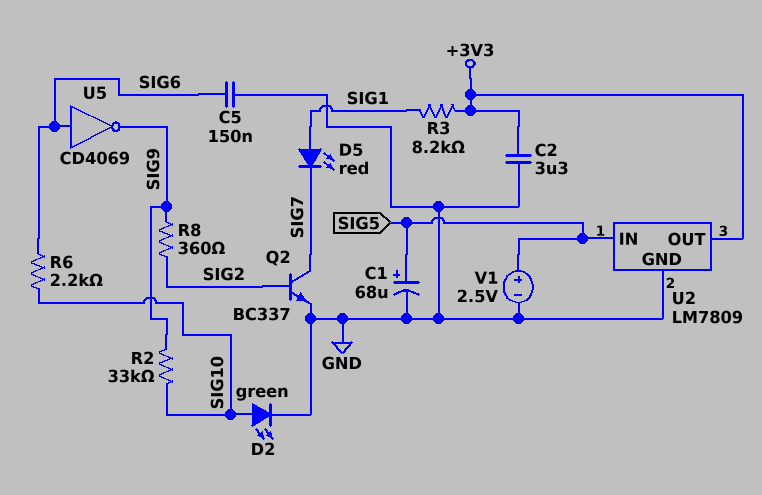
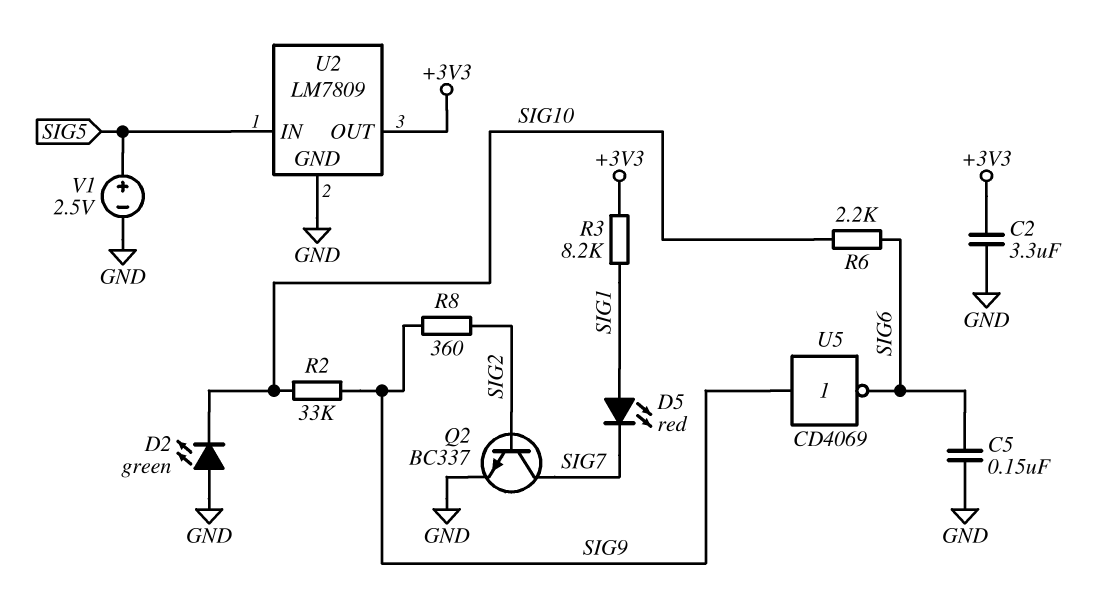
C1: 68uF (plus SIG5, minus GND) -> none
D2: LED green (A SIG10, K GND) -> LED green (A GND, K SIG10)
U5: NOT CD4069 (in SIG6, out SIG9) -> NOT CD4069 (in SIG9, out SIG6)

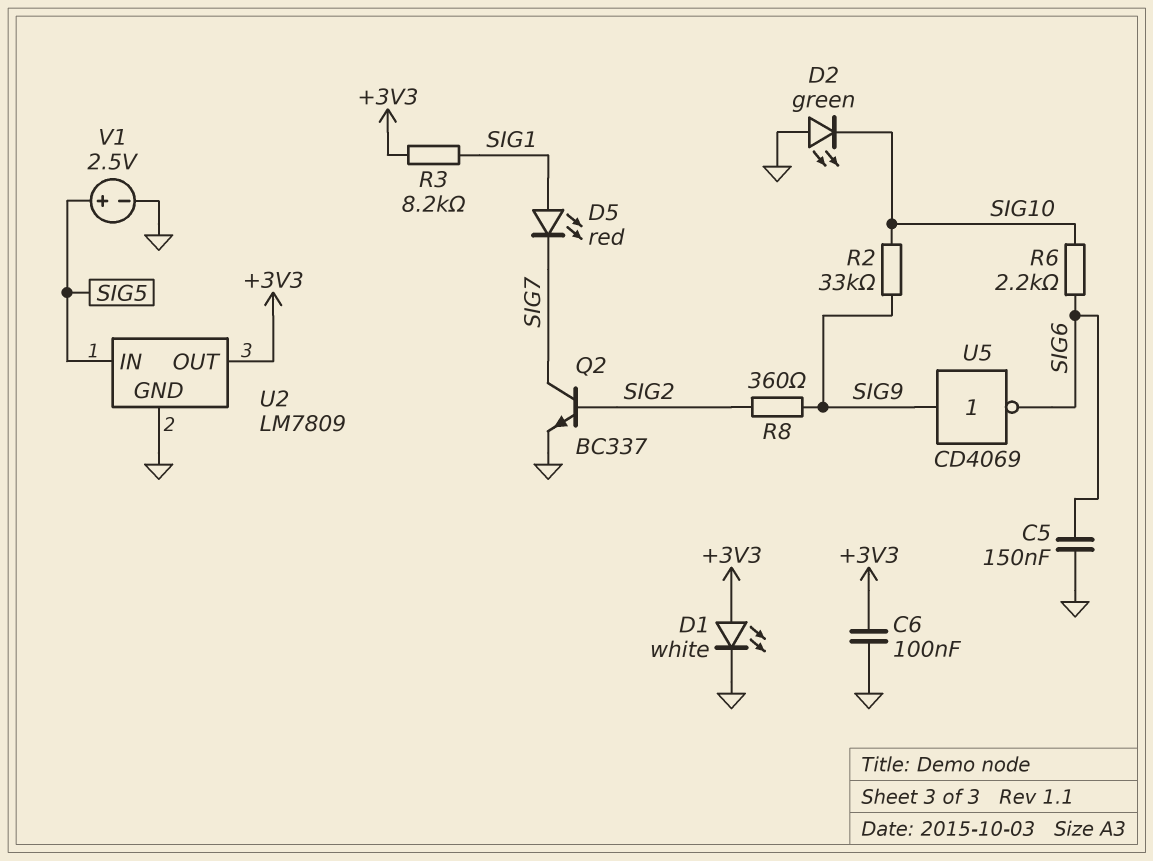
C2: 3.3uF (+3V3, GND) -> none
C6: none -> 100nF (+3V3, GND)
D1: none -> LED white (A +3V3, K GND)

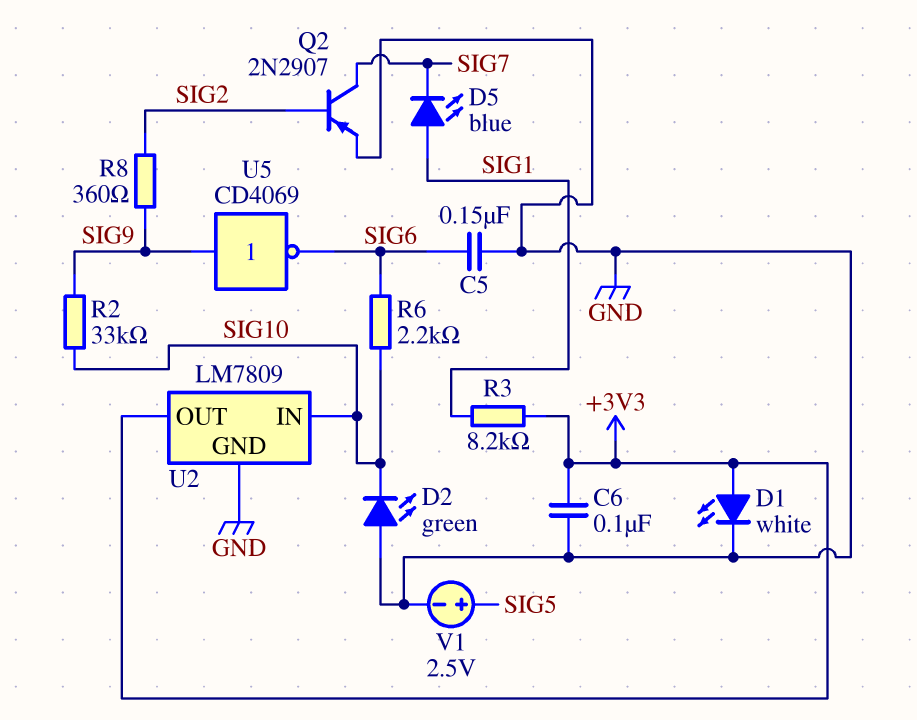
D5: LED red (A SIG1, K SIG7) -> LED blue (A SIG1, K SIG7)
Q2: NPN BC337 (B SIG2, C SIG7, E GND) -> PNP 2N2907 (B SIG2, C SIG7, E GND)
U2 pin IN: SIG5 -> SIG10

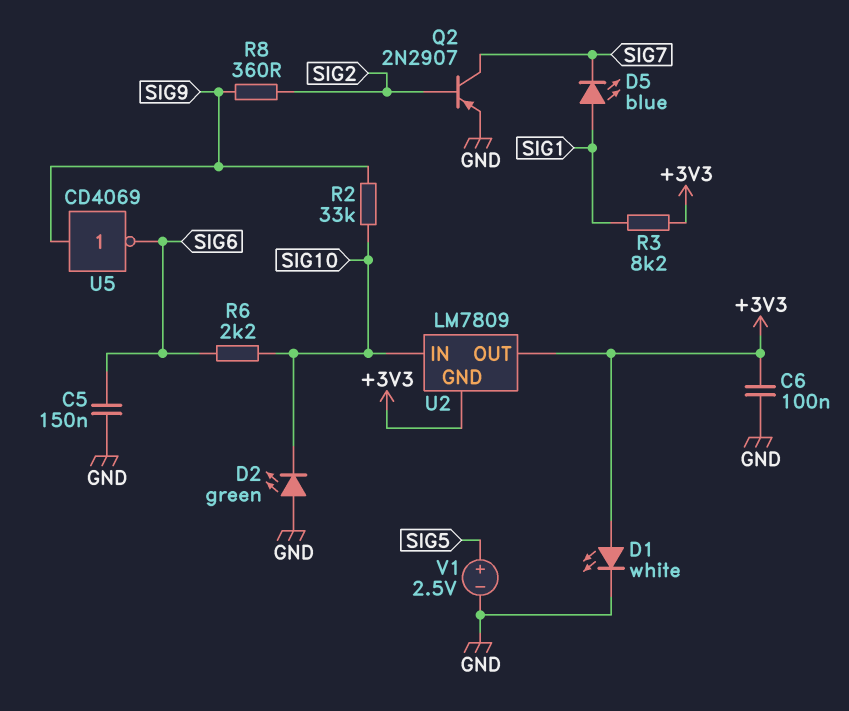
U2 pin GND: GND -> +3V3

